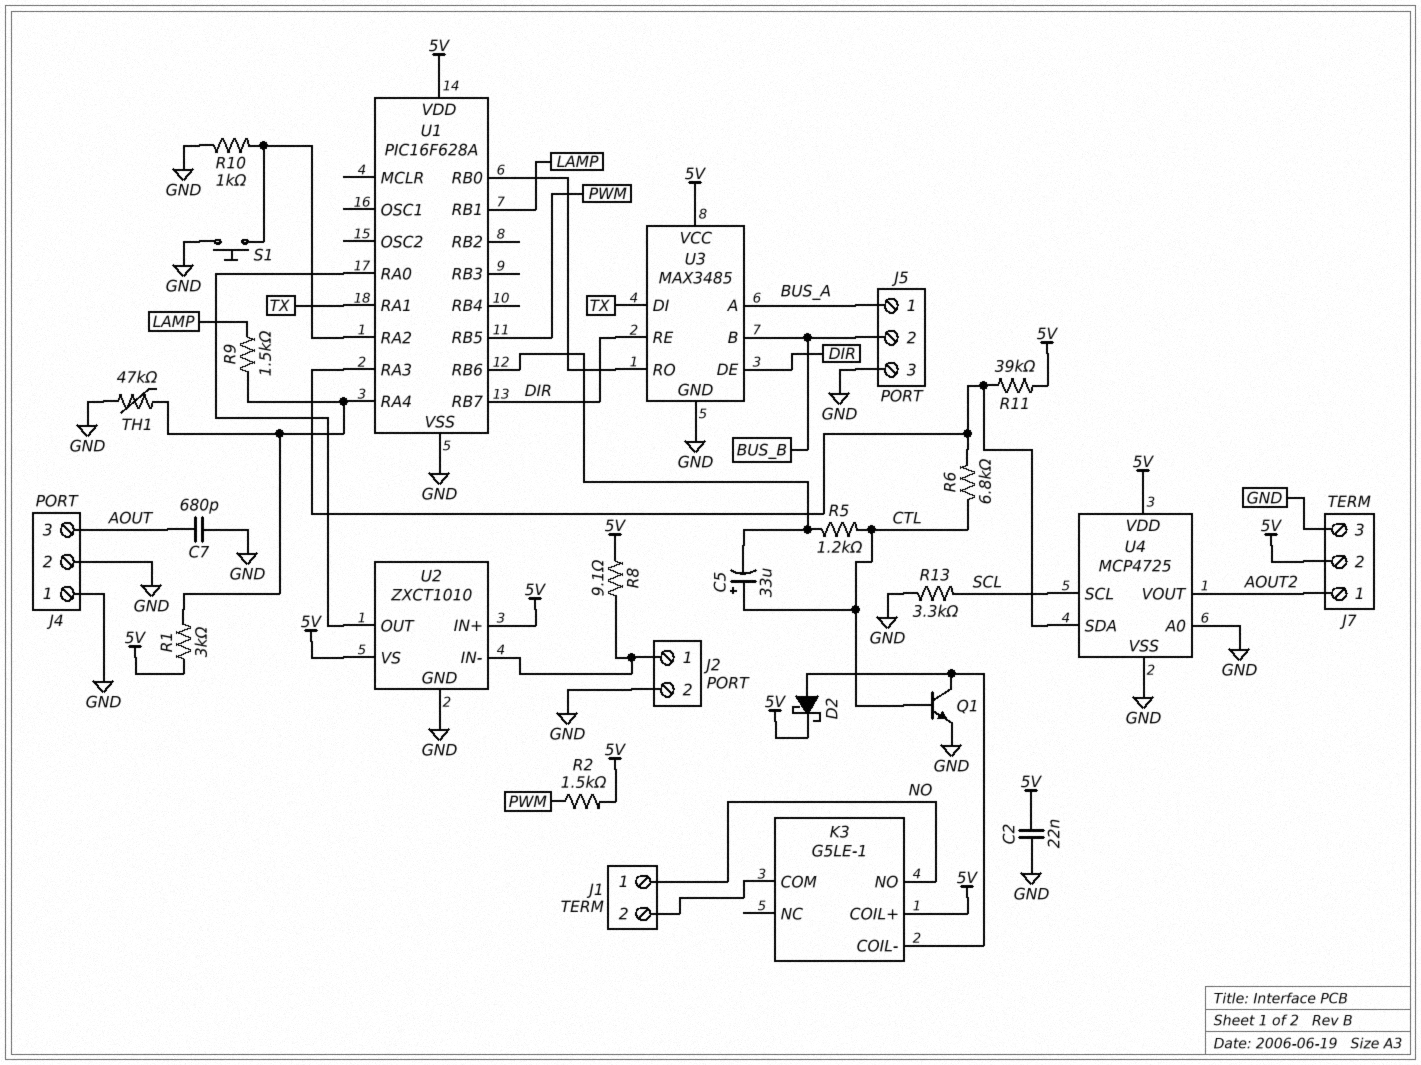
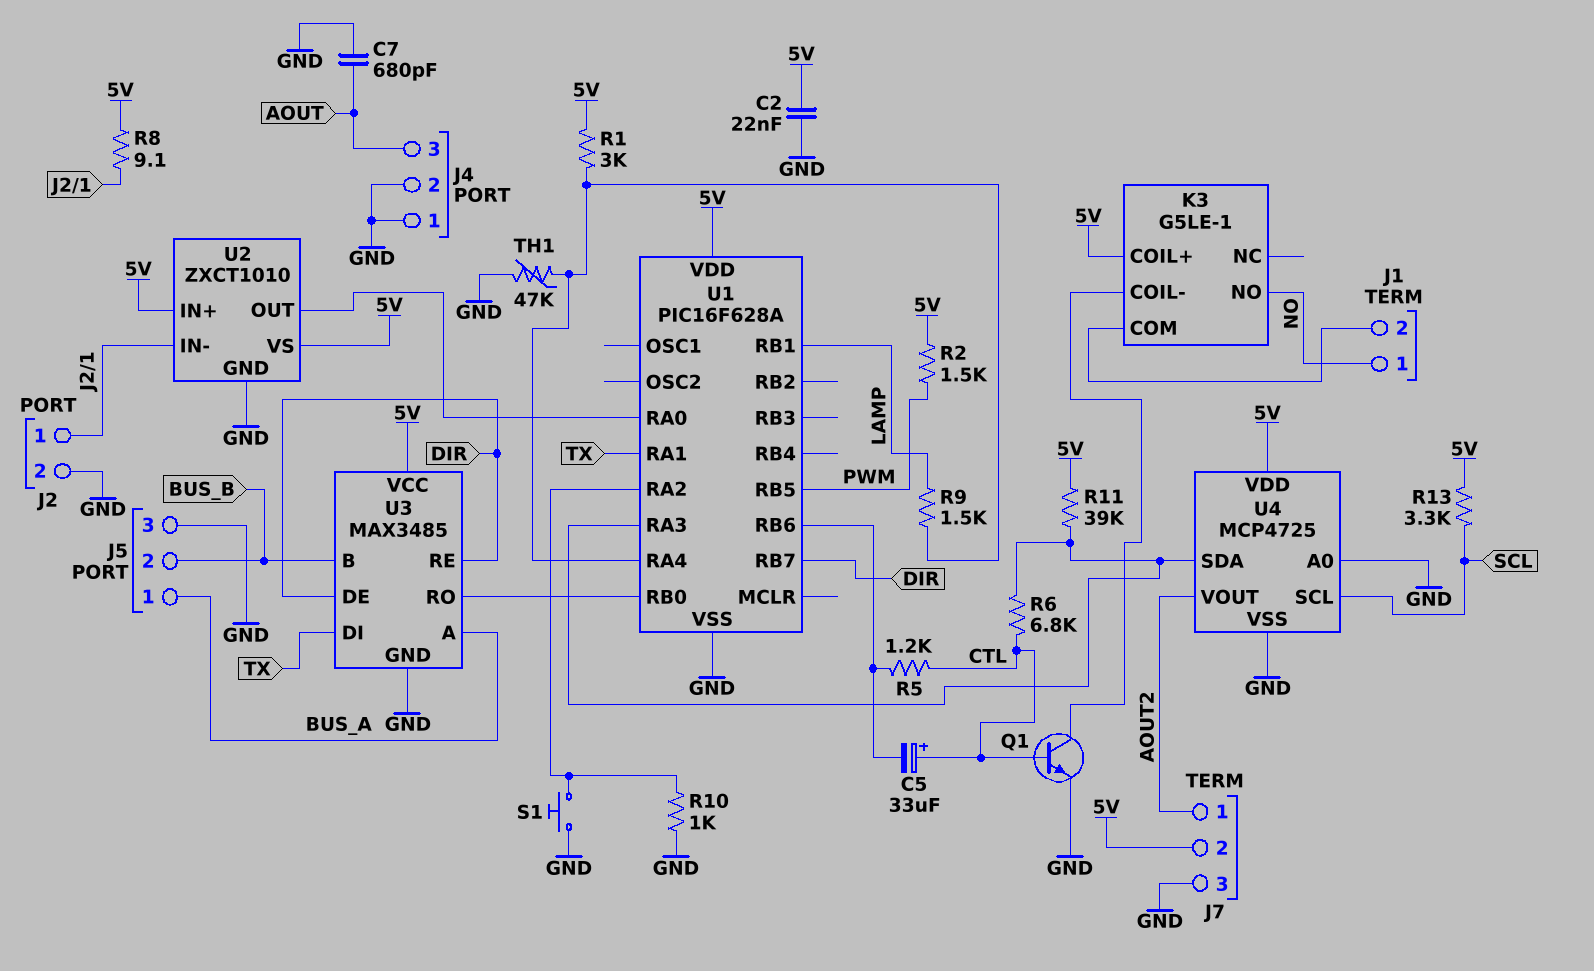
D2: schottky (A K3/COIL-, K 5V) -> none
R13: 3.3k (GND, SCL) -> 3.3k (5V, SCL)

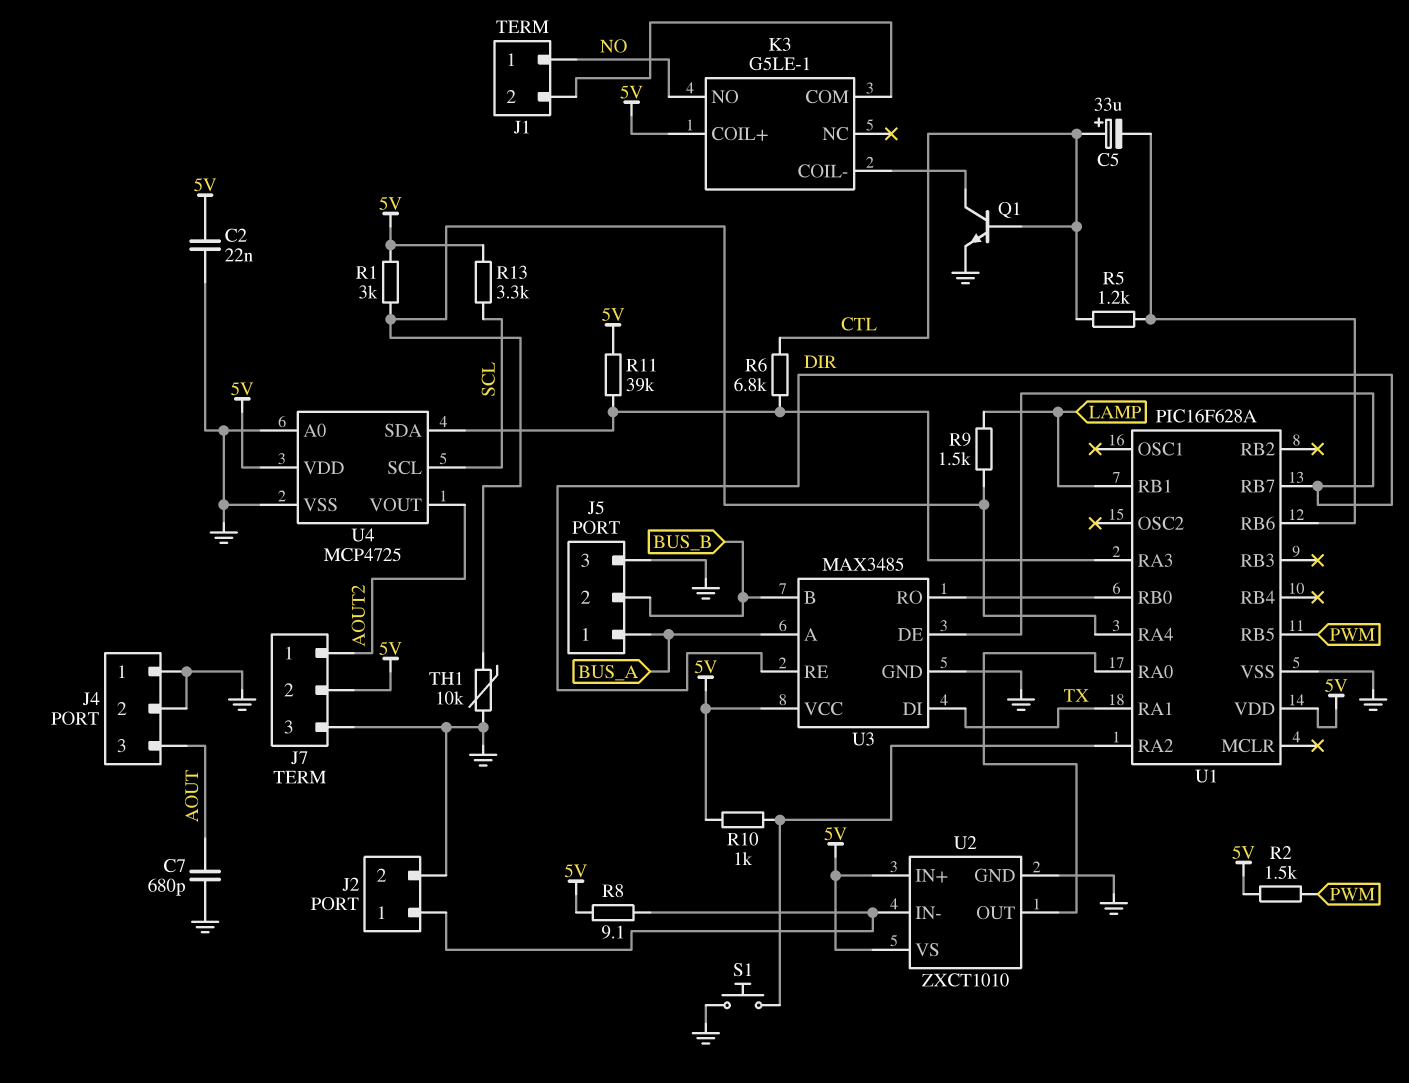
R10: 1k (GND, U1/RA2) -> 1k (5V, U1/RA2)
TH1: 47k (GND, U1/RA4) -> 10k (GND, U1/RA4)

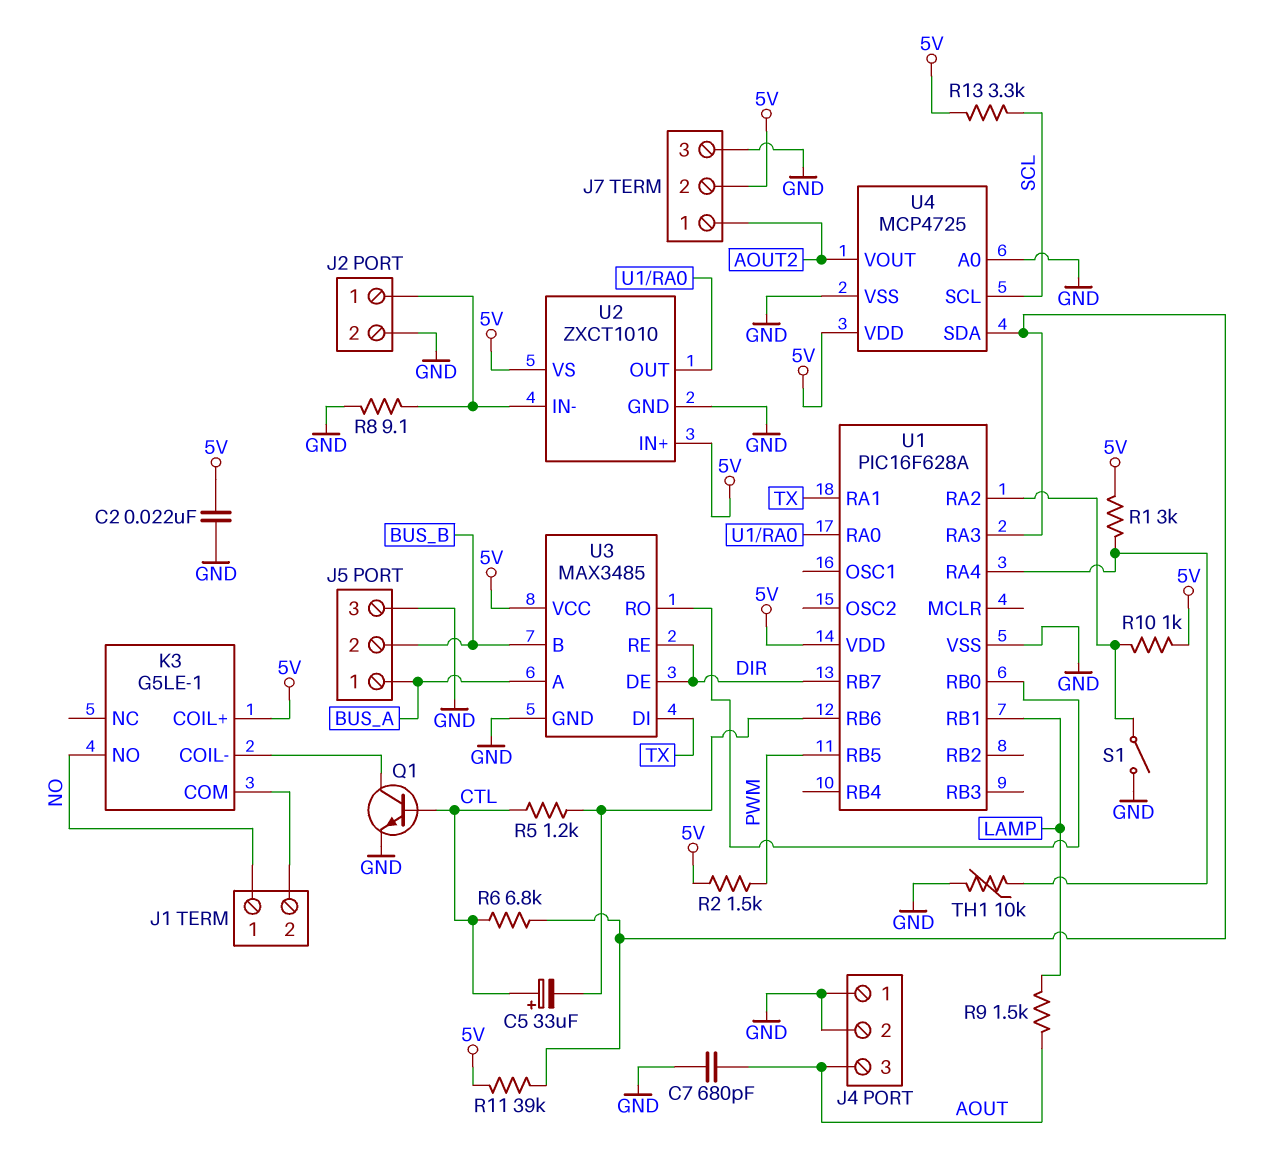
R8: 9.1 (5V, J2/1) -> 9.1 (GND, J2/1)
R9: 1.5k (LAMP, U1/RA4) -> 1.5k (AOUT, LAMP)
S1: button (GND, U1/RA2) -> switch (GND, U1/RA2)

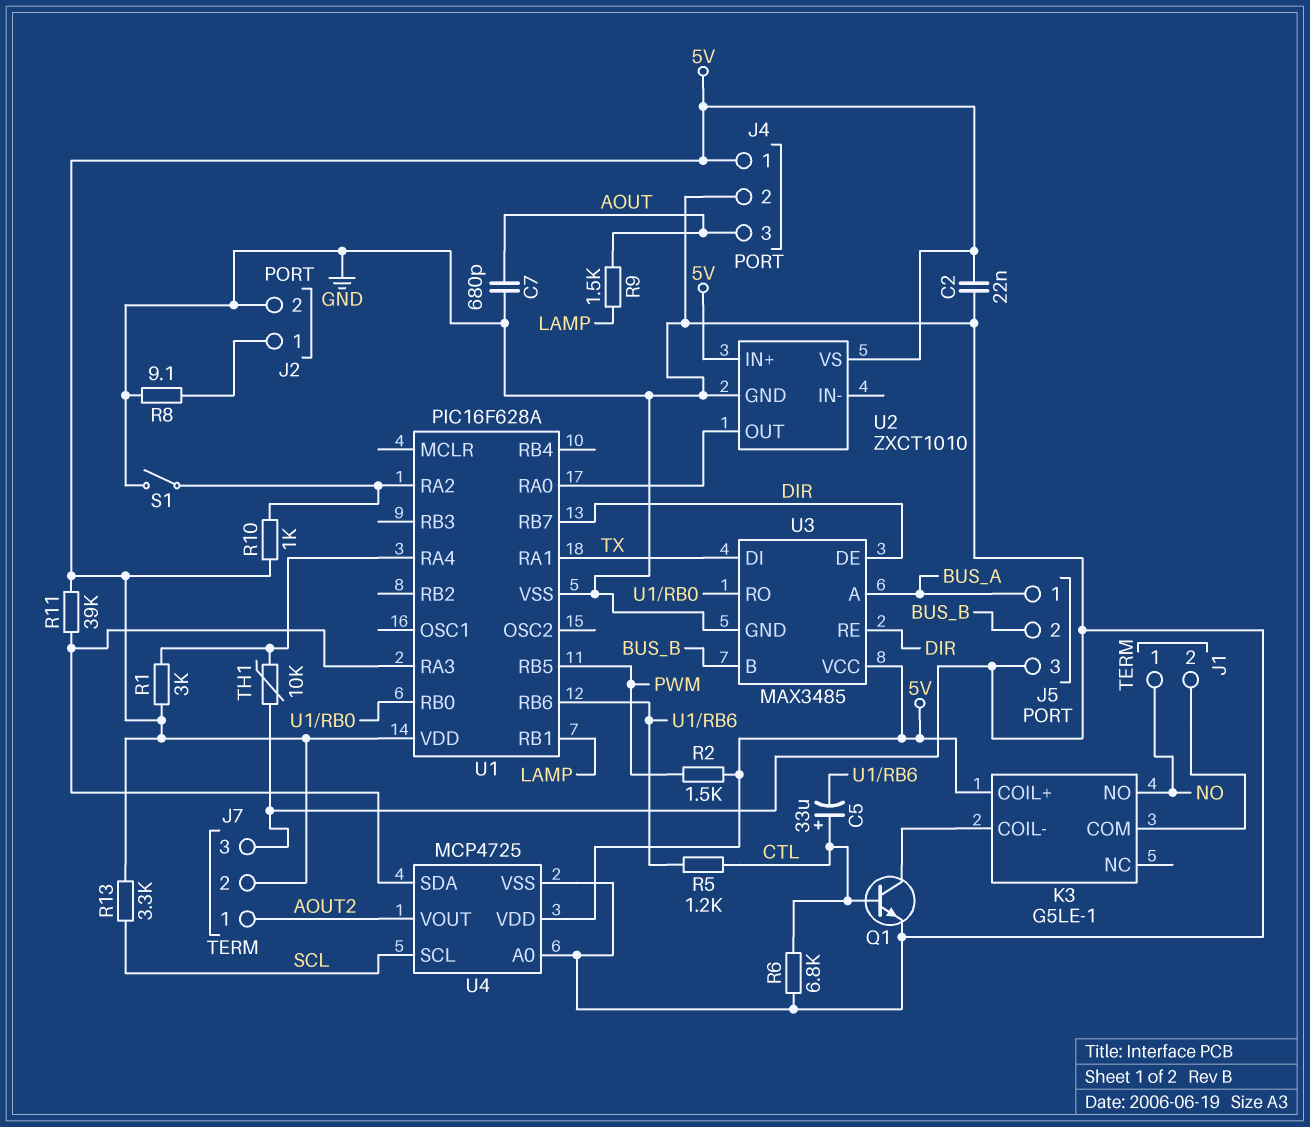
J4 pin 1: GND -> 5V
R6: 6.8k (CTL, U1/RA3) -> 6.8k (CTL, GND)
U2 pin IN-: J2/1 -> none

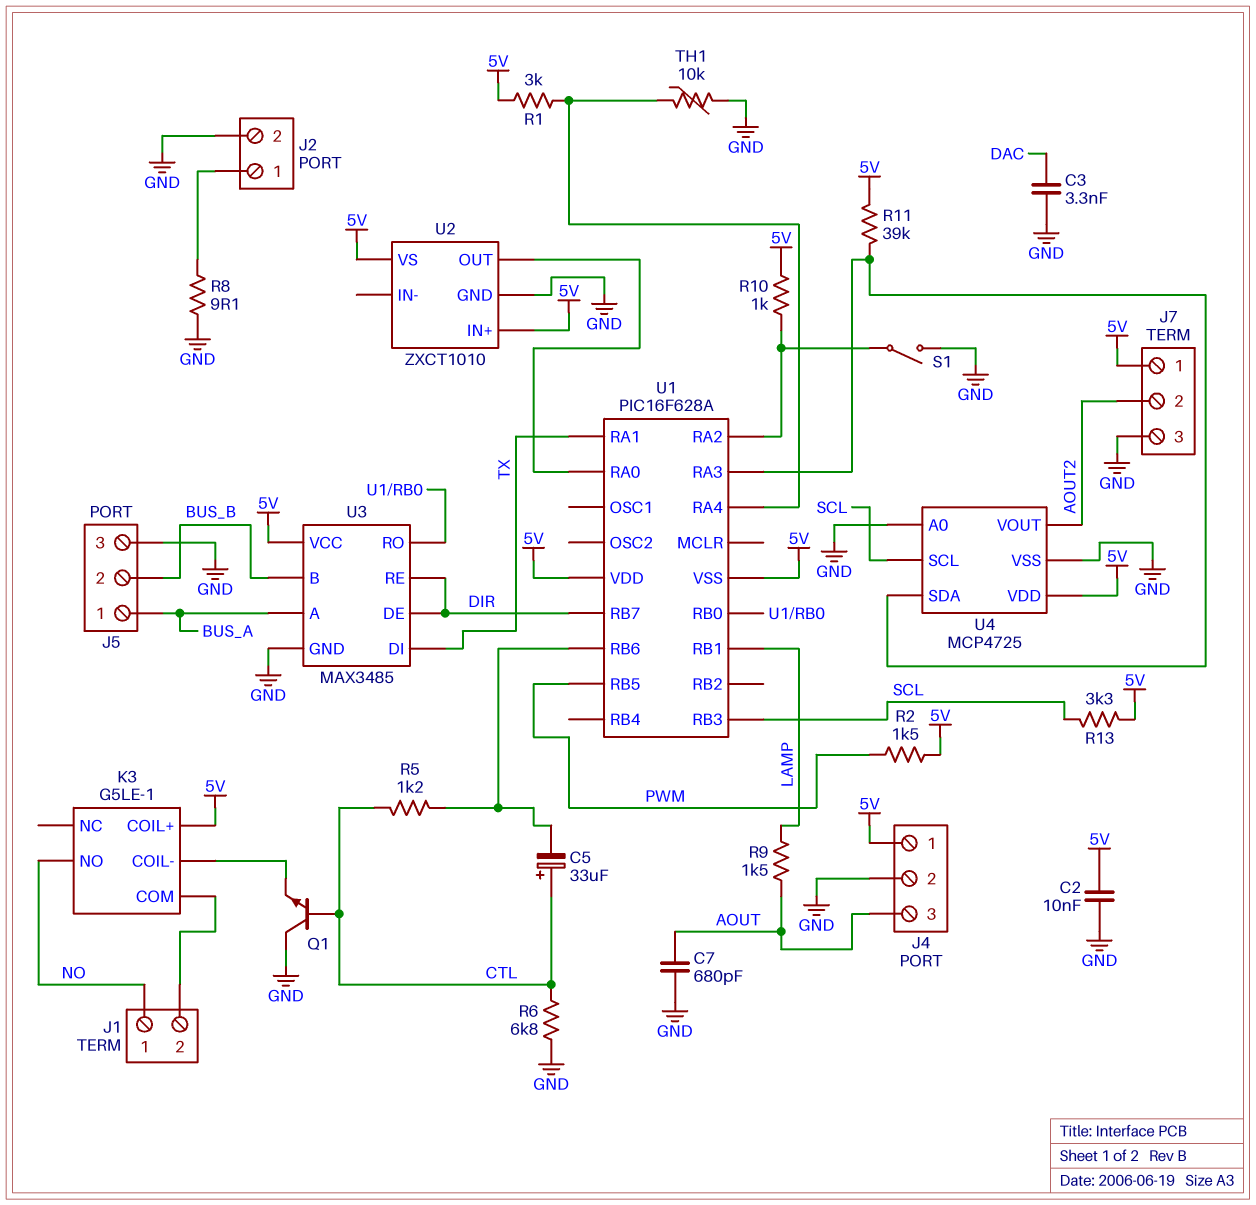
C2: 22nF (5V, GND) -> 10nF (5V, GND)
C3: none -> 3.3nF (DAC, GND)
J7 pin 1: AOUT2 -> 5V
J7 pin 2: 5V -> AOUT2
Q1: NPN (B CTL, C K3/COIL-, E GND) -> NPN (B CTL, C GND, E K3/COIL-)
U1 pin RB3: none -> SCL
U1 pin VSS: GND -> 5V

